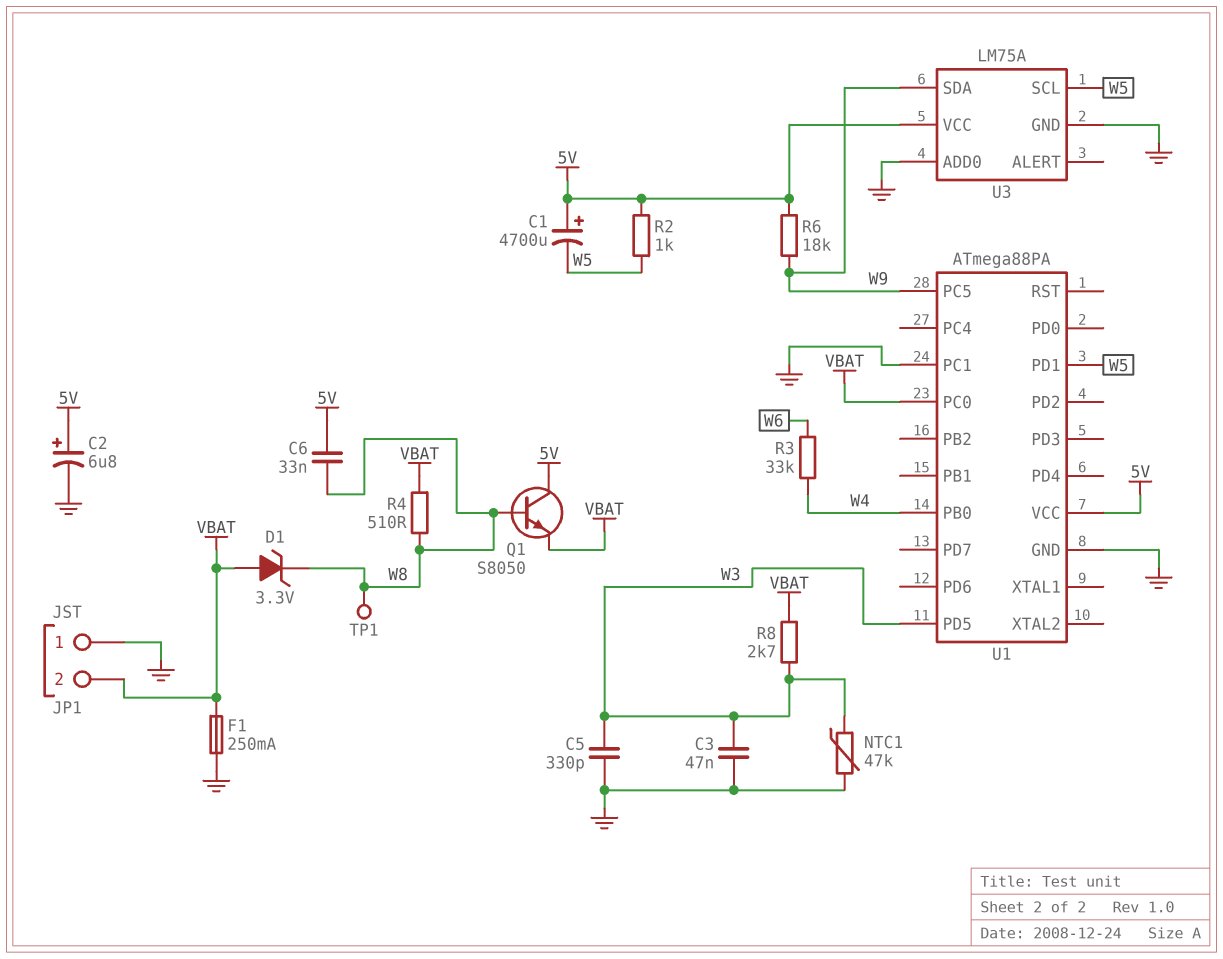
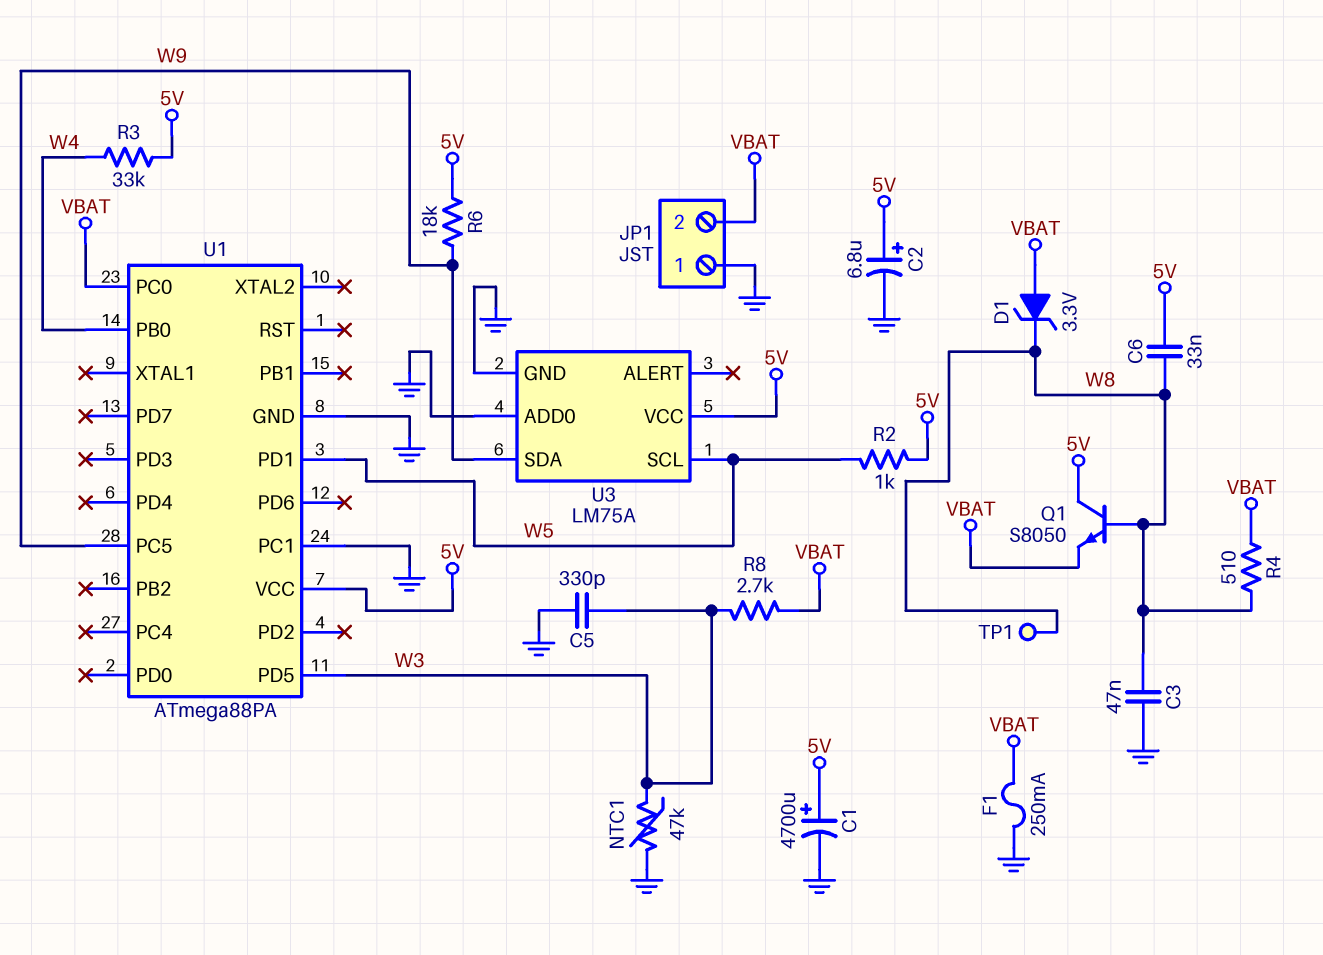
C1: 4700uF (plus 5V, minus W5) -> 4700uF (plus 5V, minus GND)
C3: 47nF (GND, W3) -> 47nF (GND, W8)
R3: 33k (W4, W6) -> 33k (5V, W4)

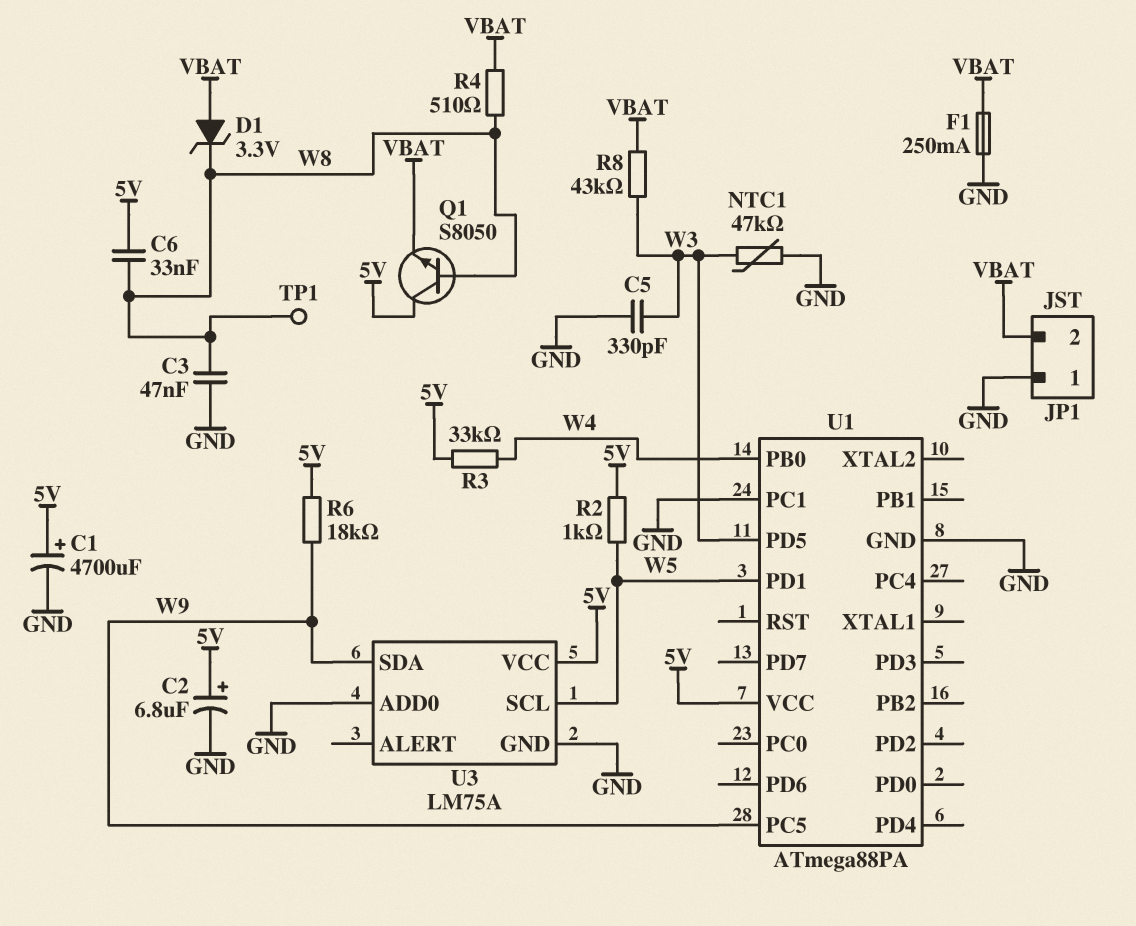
R8: 2.7k (VBAT, W3) -> 43k (VBAT, W3)
U1 pin PC0: VBAT -> none

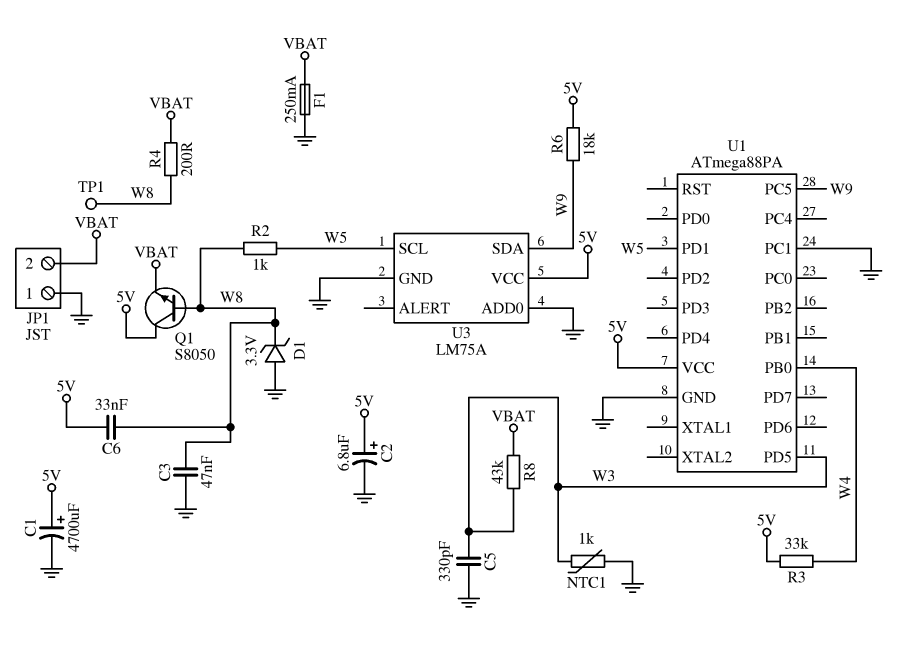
D1: zener 3.3V (A VBAT, K W8) -> zener 3.3V (A GND, K W8)
NTC1: 47k (GND, W3) -> 1k (GND, W3)
R2: 1k (5V, W5) -> 1k (W5, W8)
R4: 510 (VBAT, W8) -> 200 (VBAT, W8)

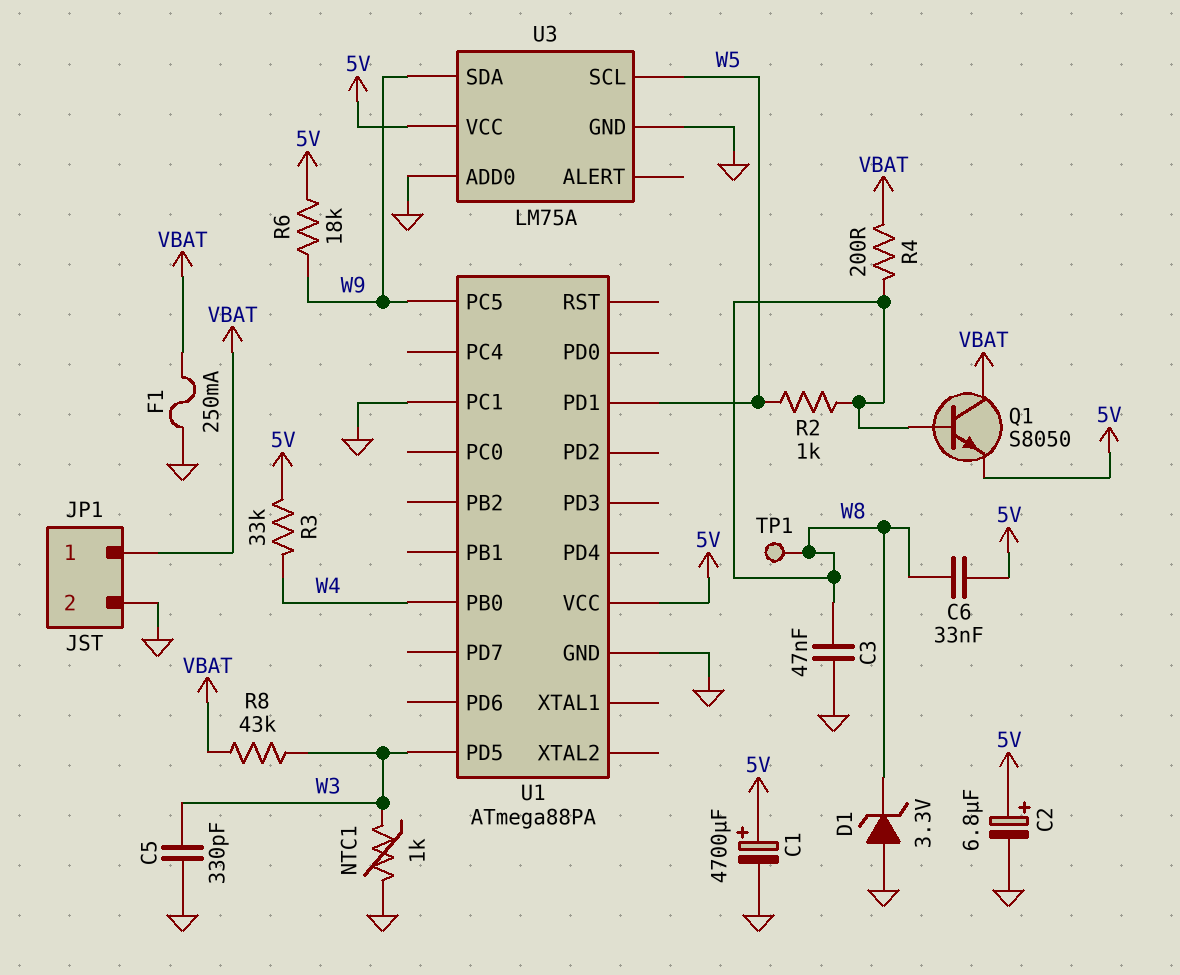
JP1 pin 1: GND -> VBAT
JP1 pin 2: VBAT -> GND
Q1: NPN S8050 (B W8, C 5V, E VBAT) -> NPN S8050 (B W8, C VBAT, E 5V)

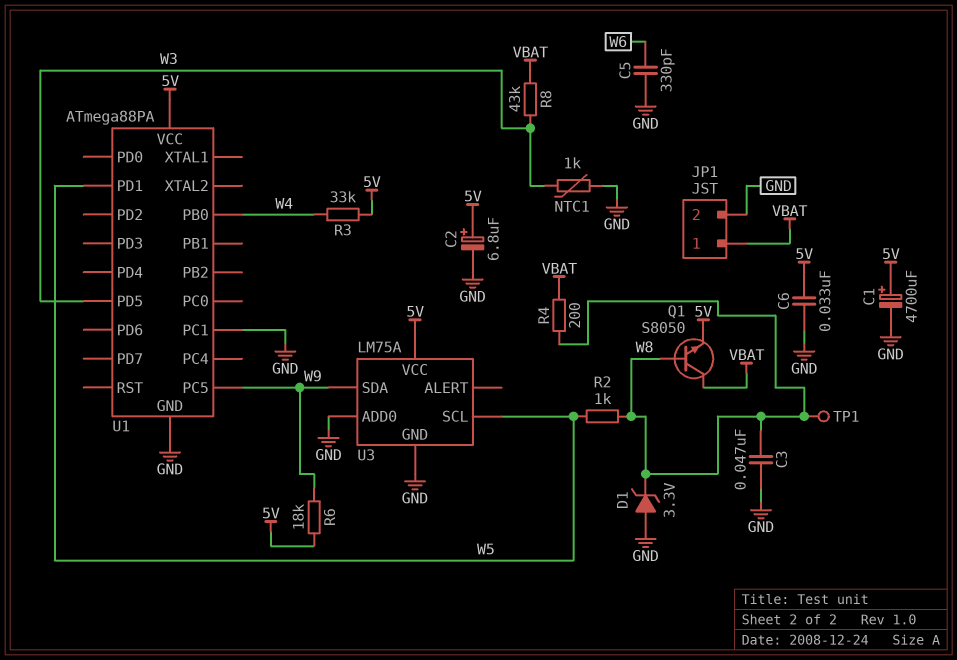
C5: 330pF (GND, W3) -> 330pF (GND, W6)
C6: 33nF (5V, W8) -> 33nF (5V, GND)
F1: 250mA (GND, VBAT) -> none

